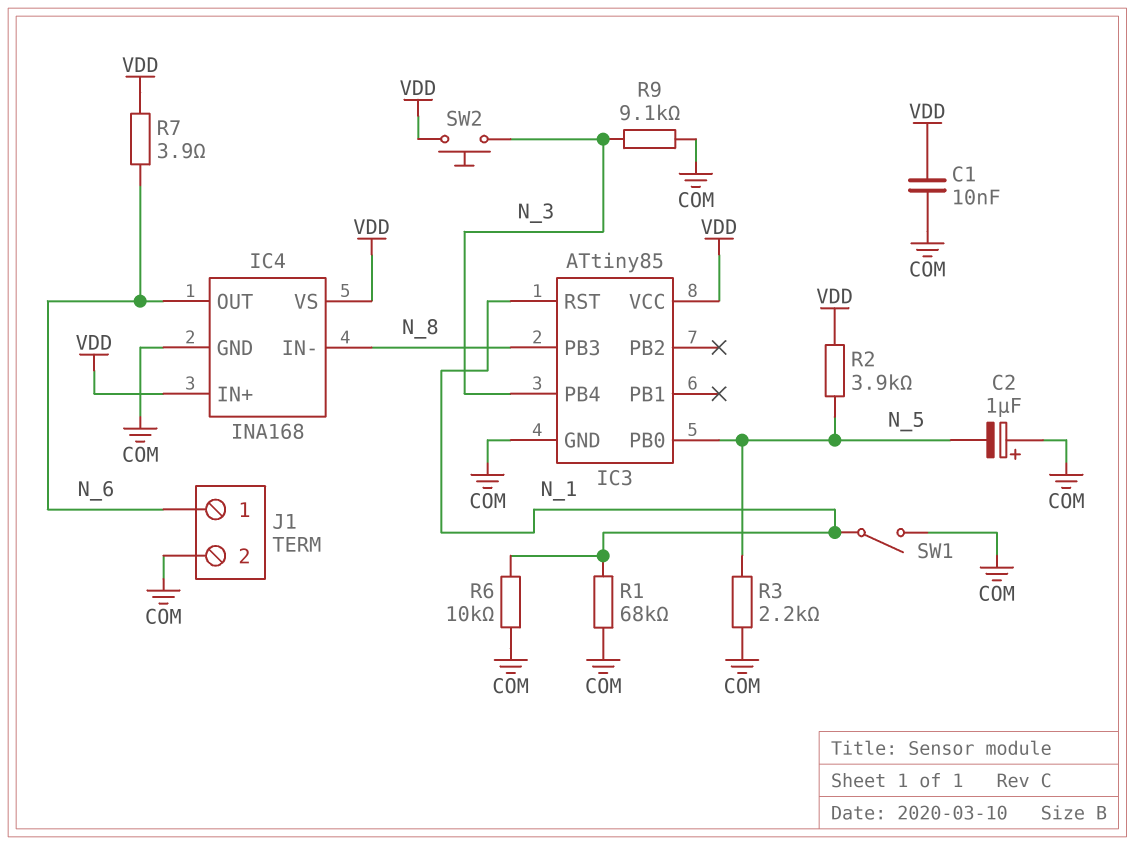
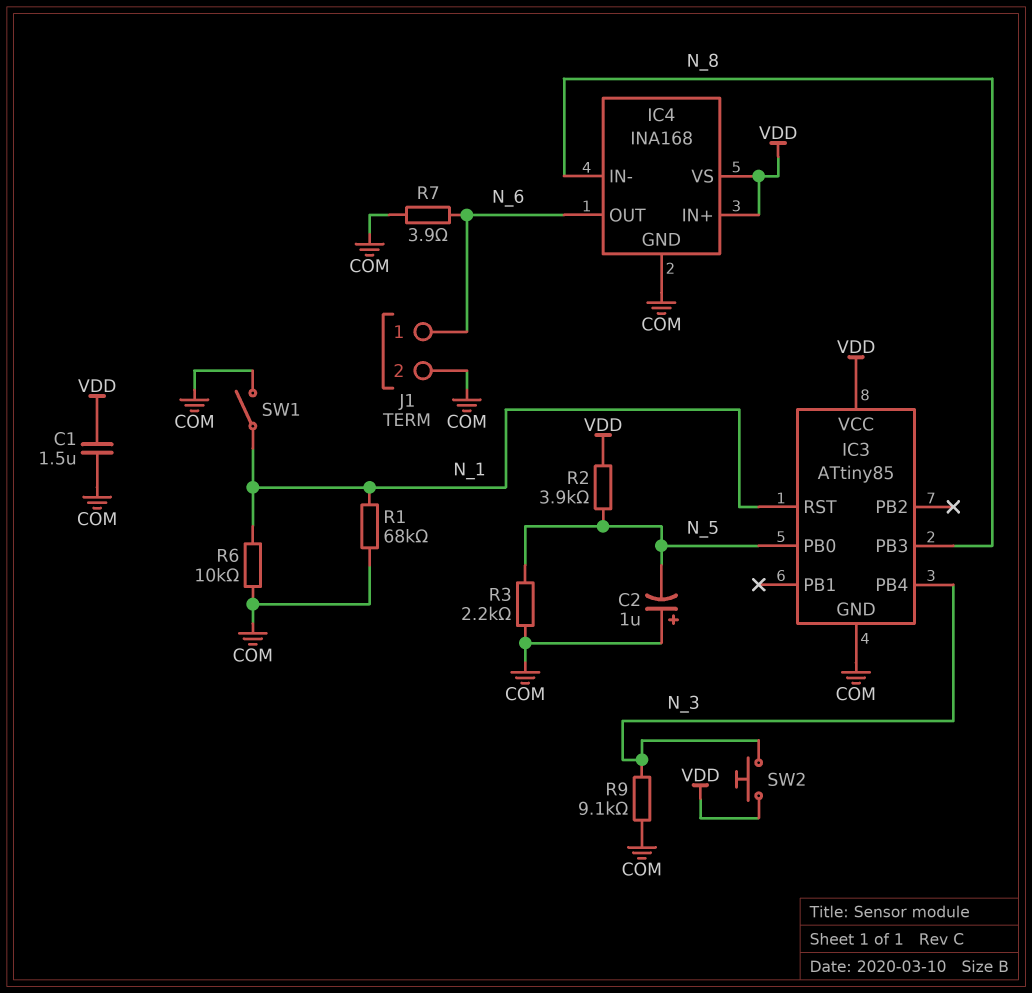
C1: 10nF (COM, VDD) -> 1.5uF (COM, VDD)
R7: 3.9 (N_6, VDD) -> 3.9 (COM, N_6)

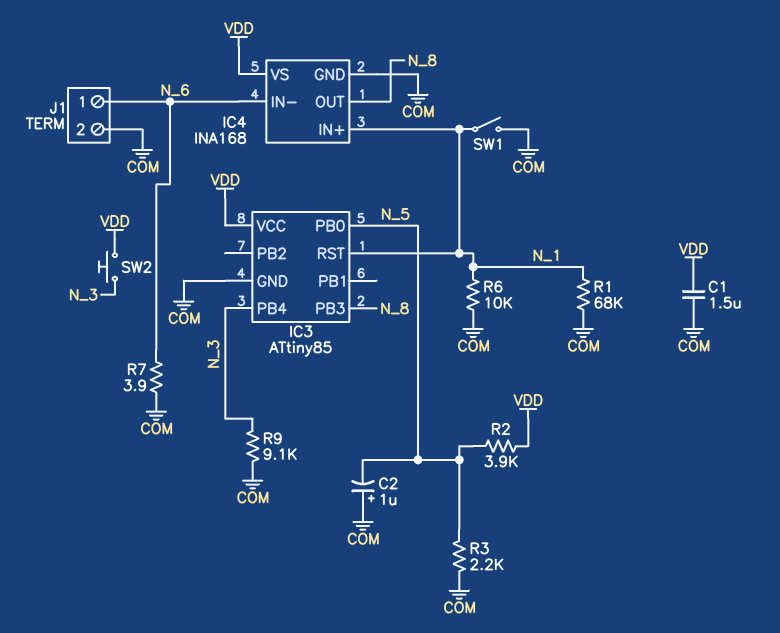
IC4 pin IN+: VDD -> N_1
IC4 pin IN-: N_8 -> N_6
IC4 pin OUT: N_6 -> N_8

